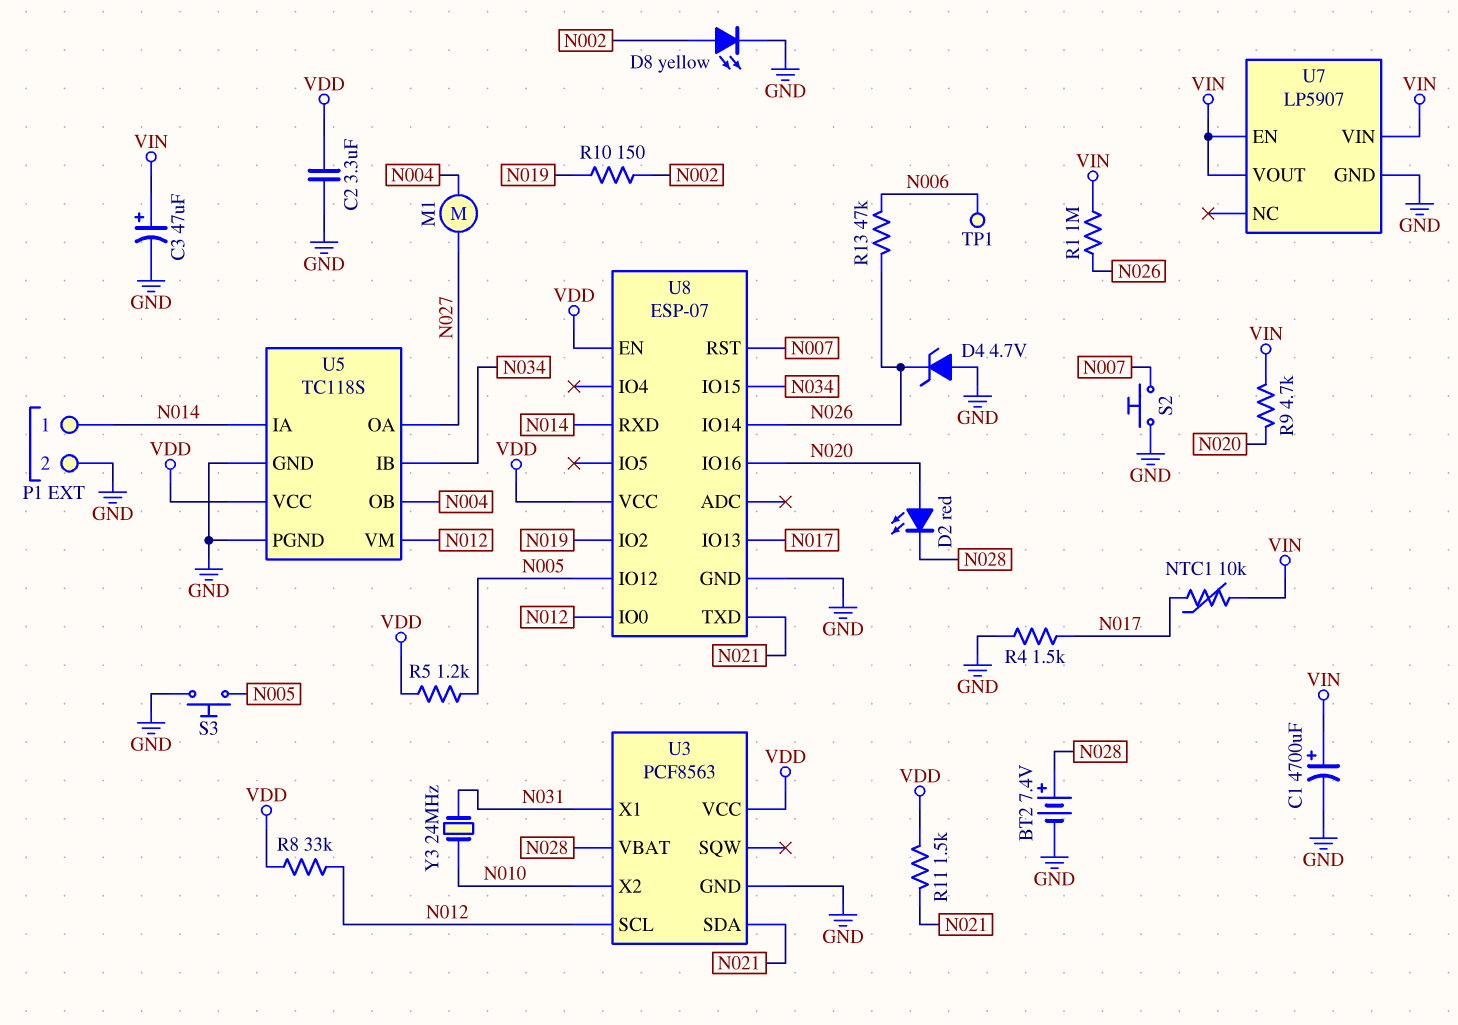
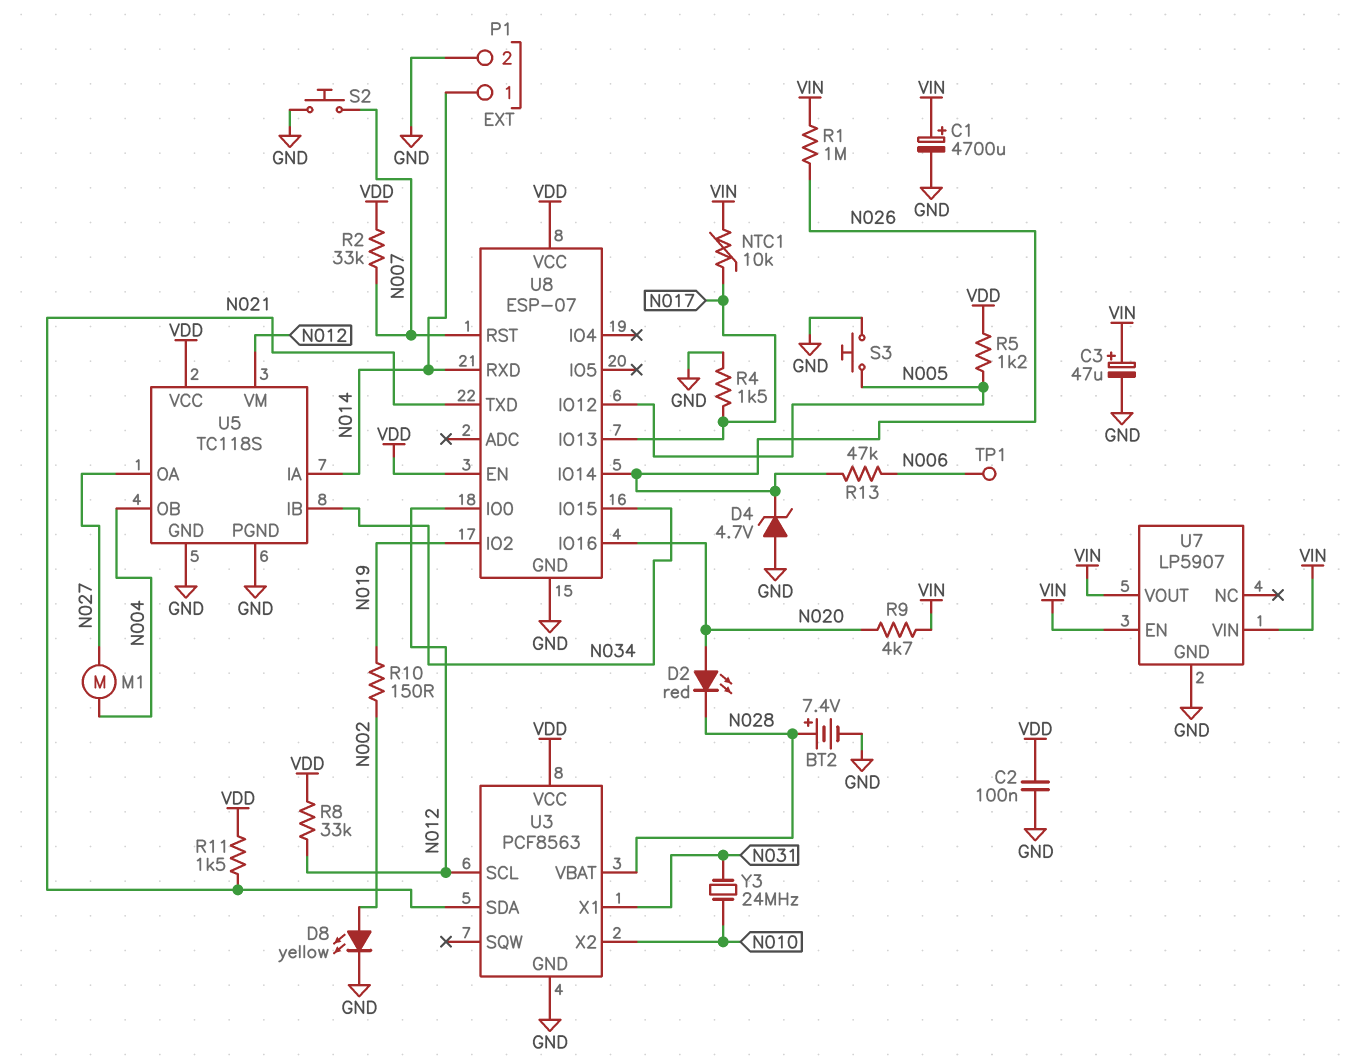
C2: 3.3uF (GND, VDD) -> 100nF (GND, VDD)
R2: none -> 33k (N007, VDD)

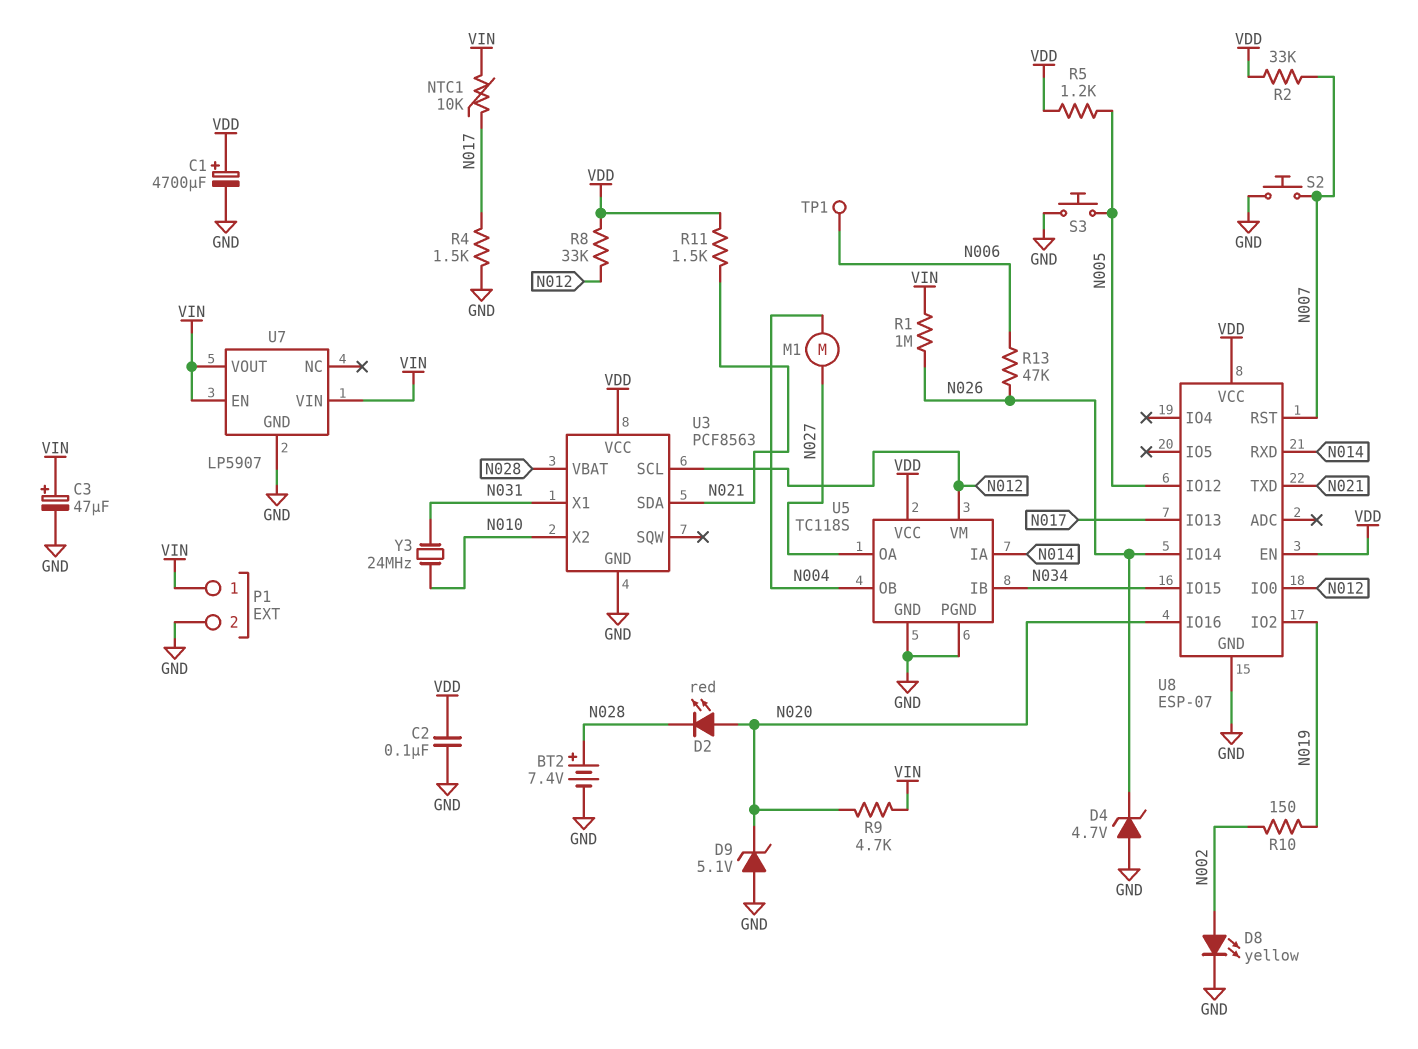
C1: 4700uF (plus VIN, minus GND) -> 4700uF (plus VDD, minus GND)
D9: none -> zener 5.1V (A GND, K N020)
P1 pin 1: N014 -> VIN

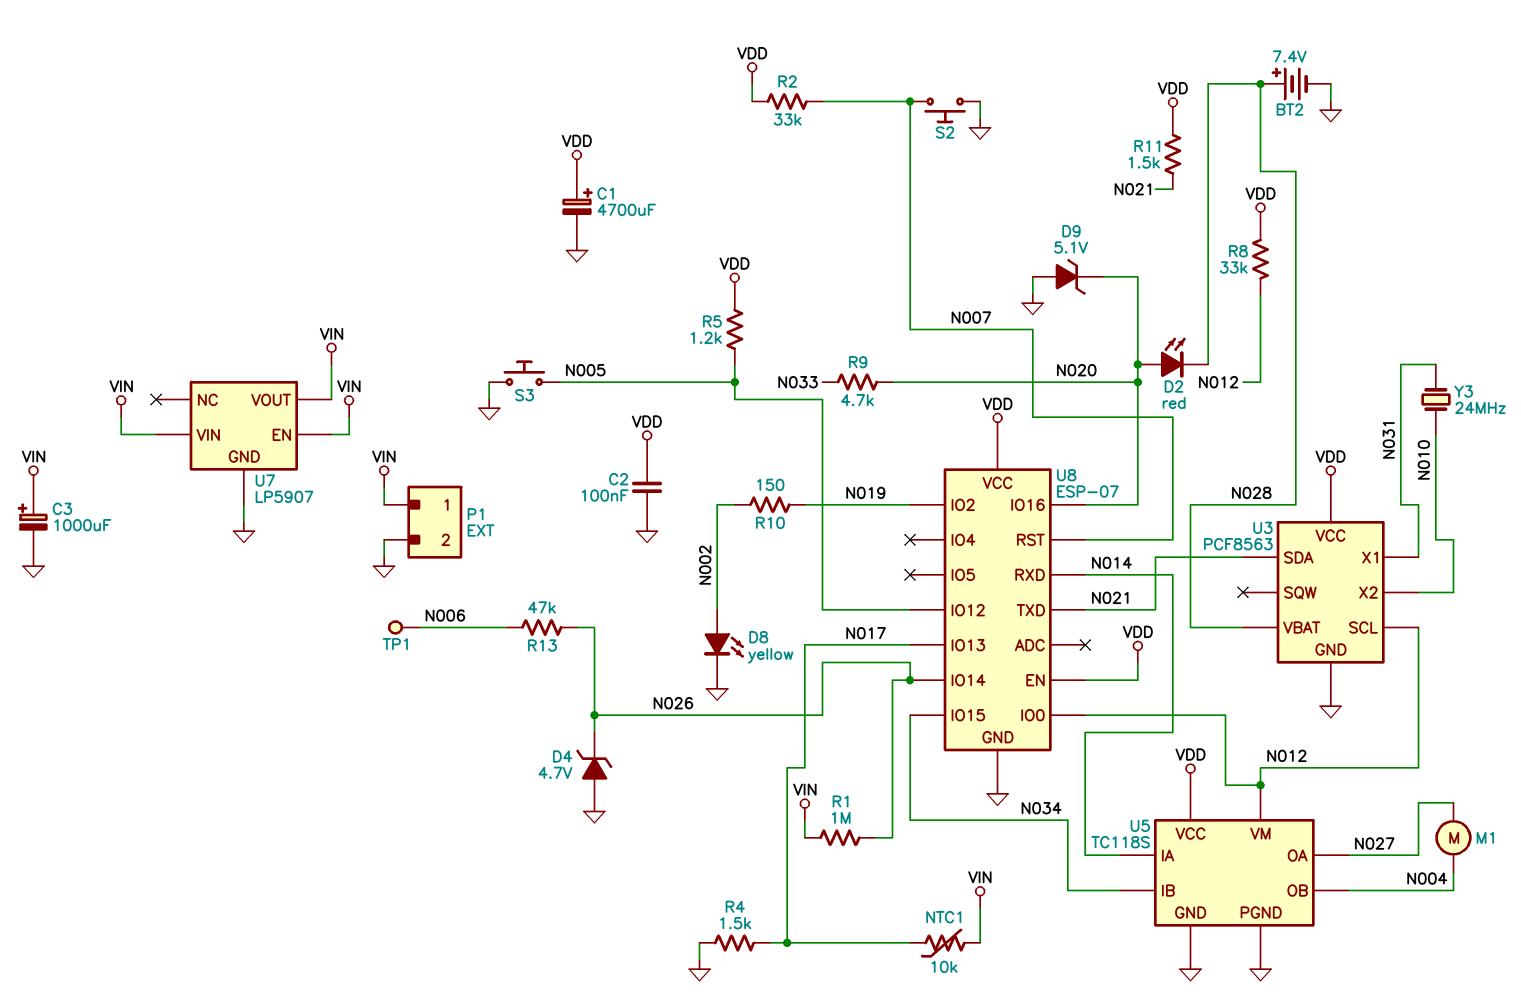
C3: 47uF (plus VIN, minus GND) -> 1000uF (plus VIN, minus GND)
R9: 4.7k (N020, VIN) -> 4.7k (N020, N033)

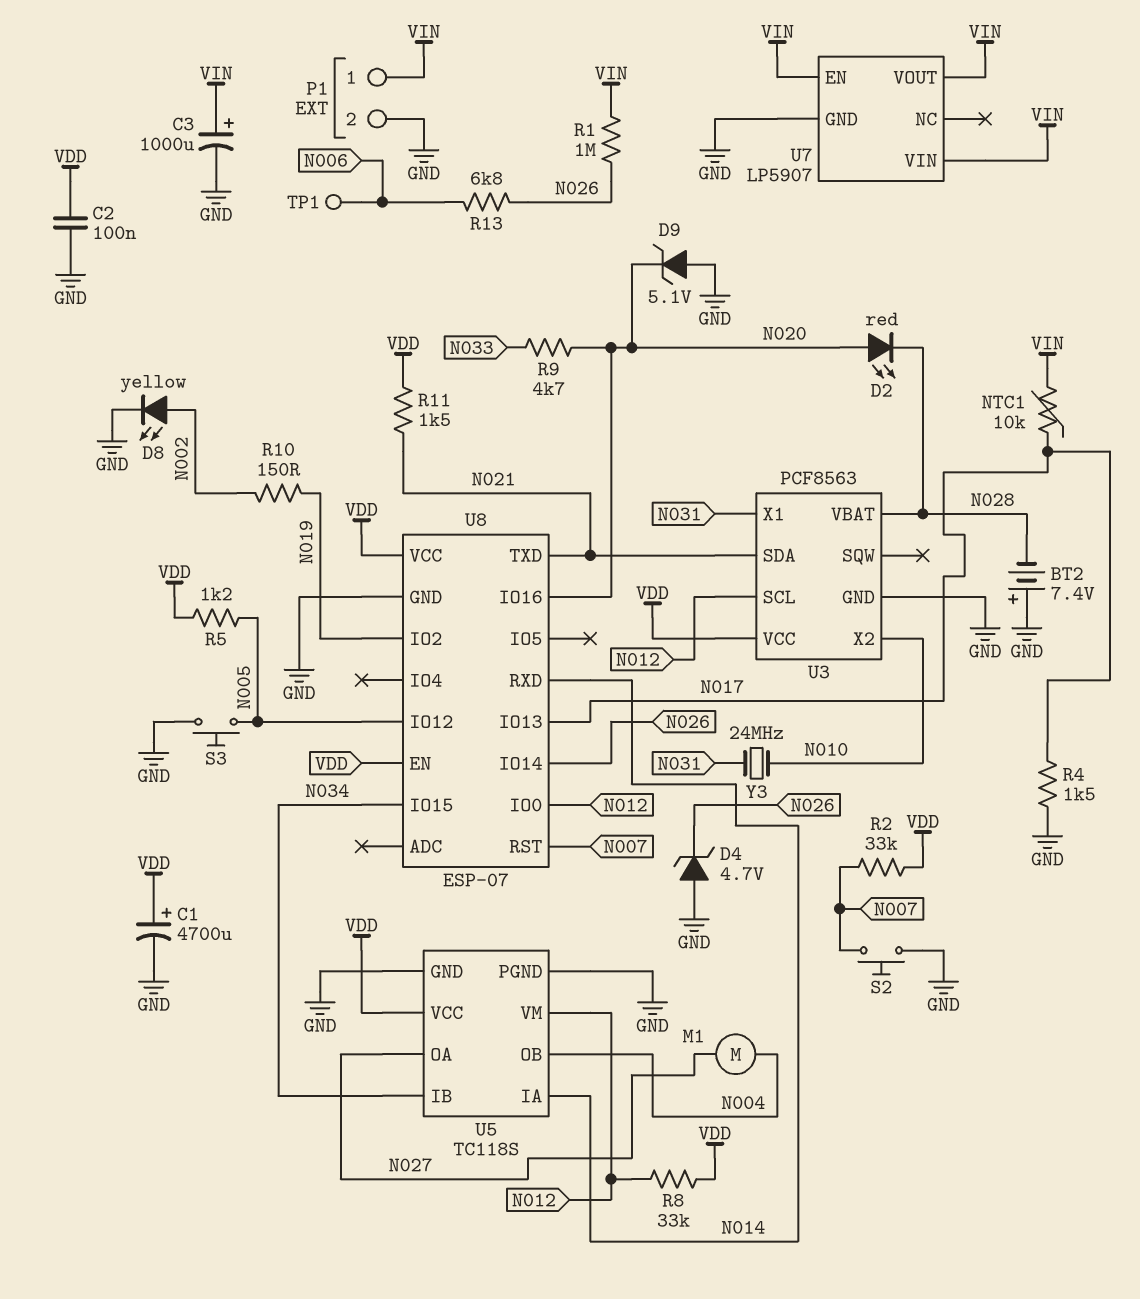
BT2: 7.4V (plus N028, minus GND) -> 7.4V (plus GND, minus N028)
R13: 47k (N006, N026) -> 6.8k (N006, N026)

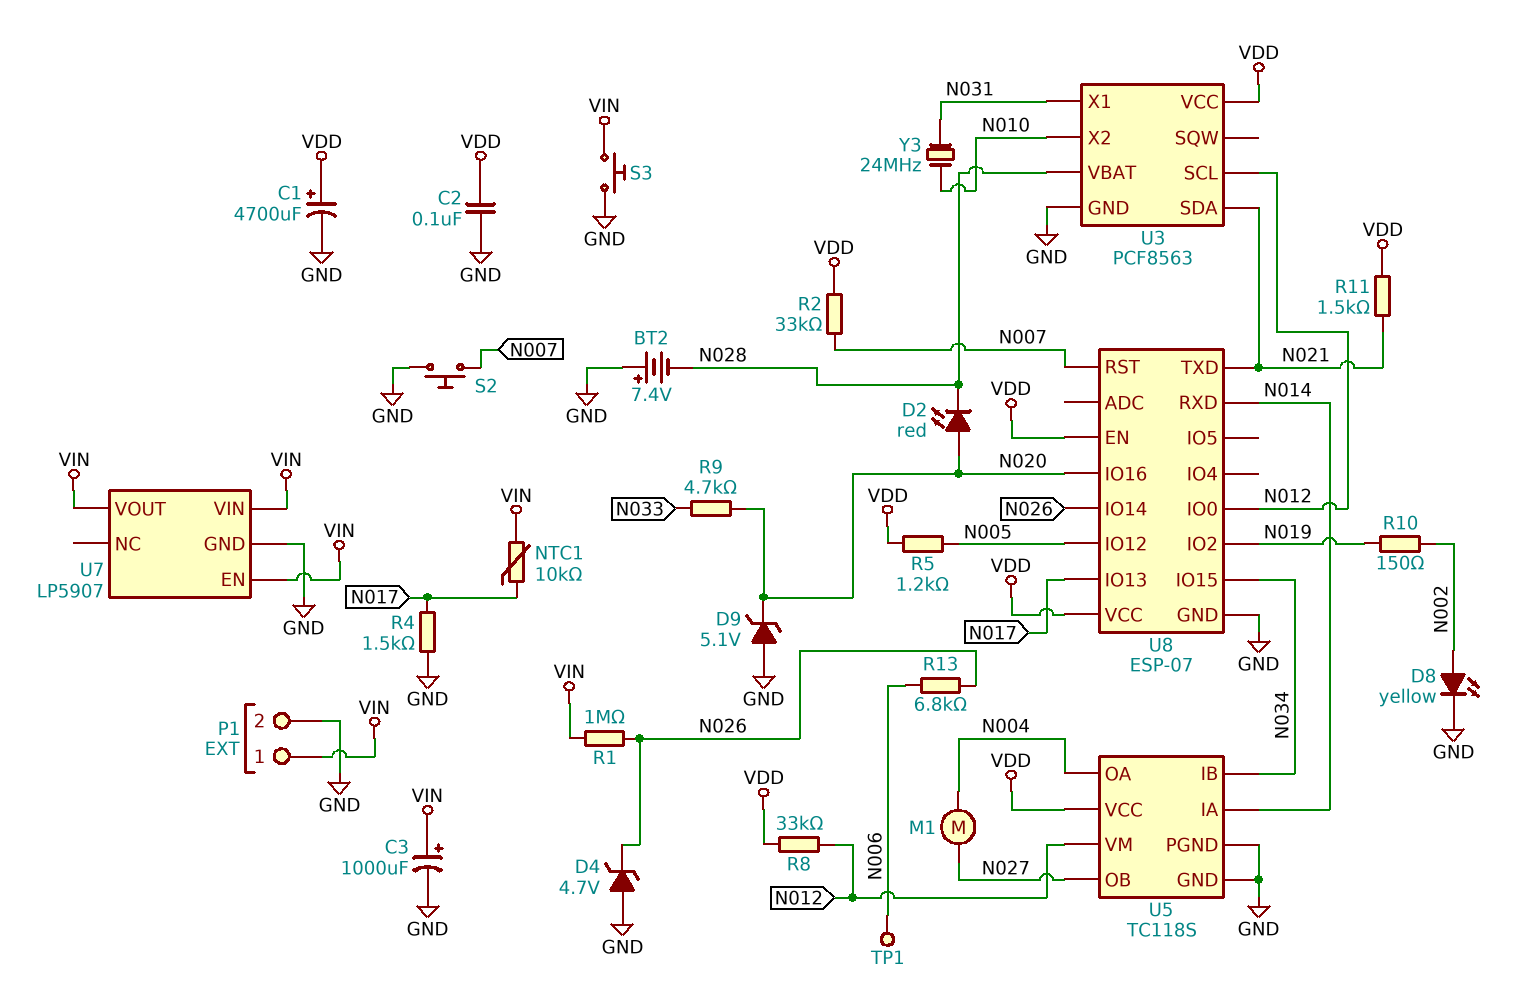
S3: button (GND, N005) -> button (GND, VIN)
U5 pin OA: N027 -> N004
U5 pin OB: N004 -> N027

